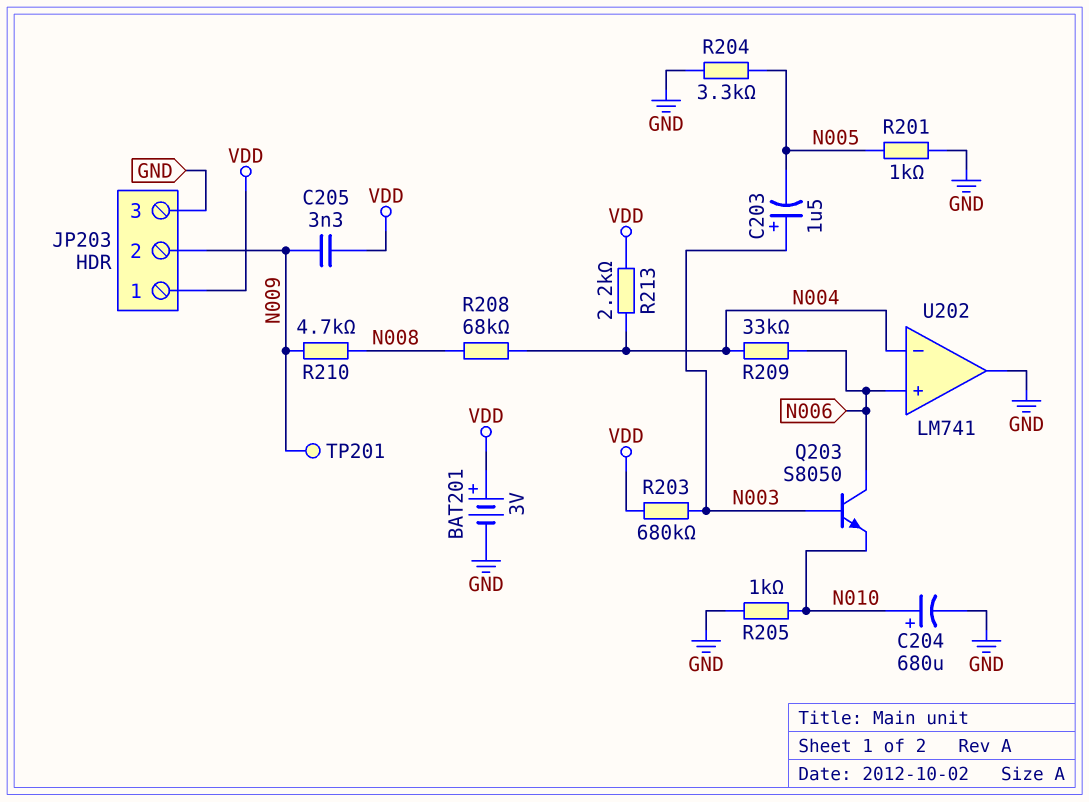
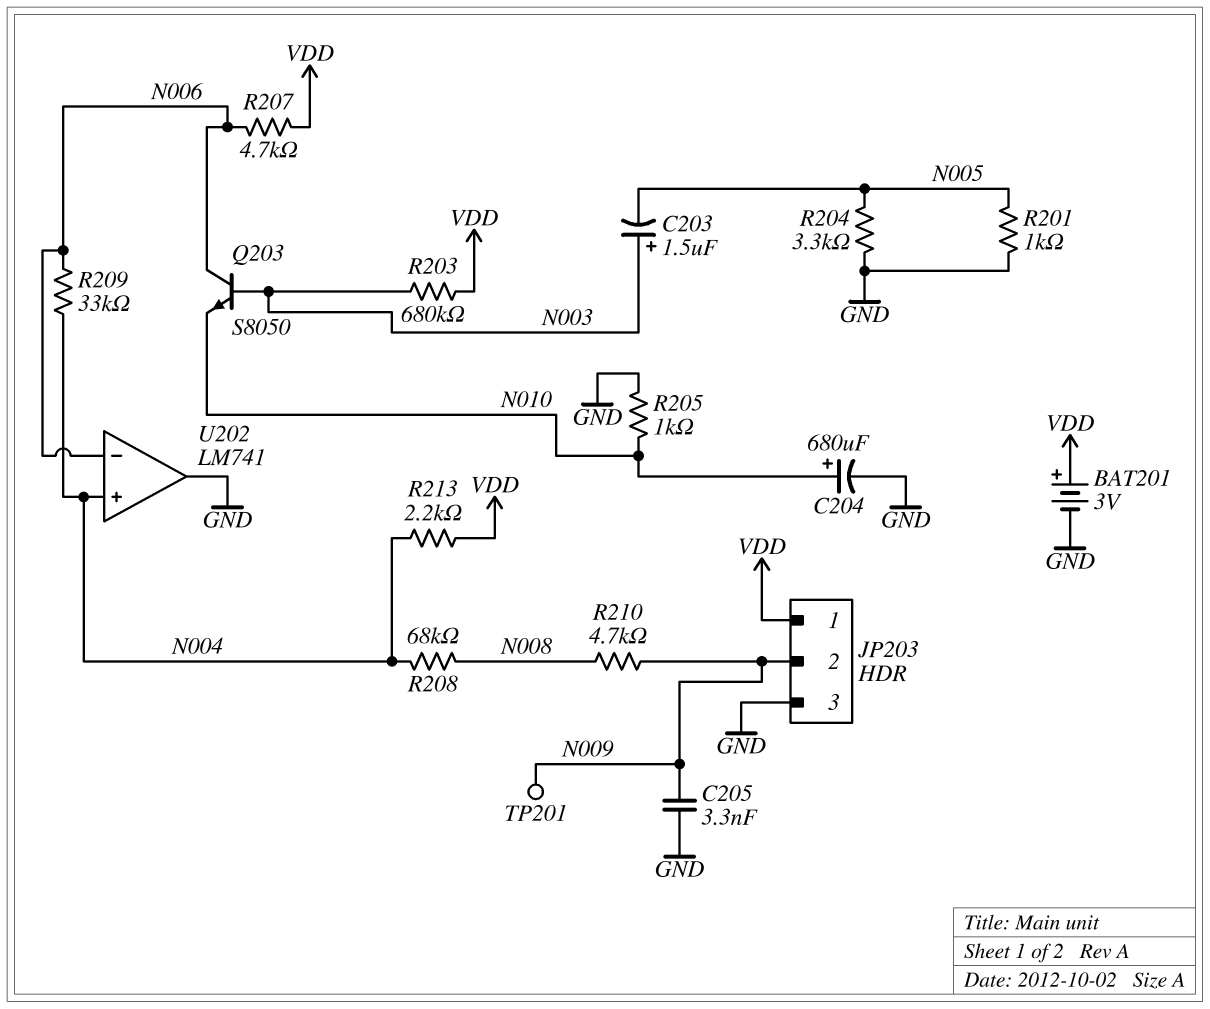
C205: 3.3nF (N009, VDD) -> 3.3nF (GND, N009)
R207: none -> 4.7k (N006, VDD)
U202 pin in+: N006 -> N004
U202 pin in-: N004 -> N006

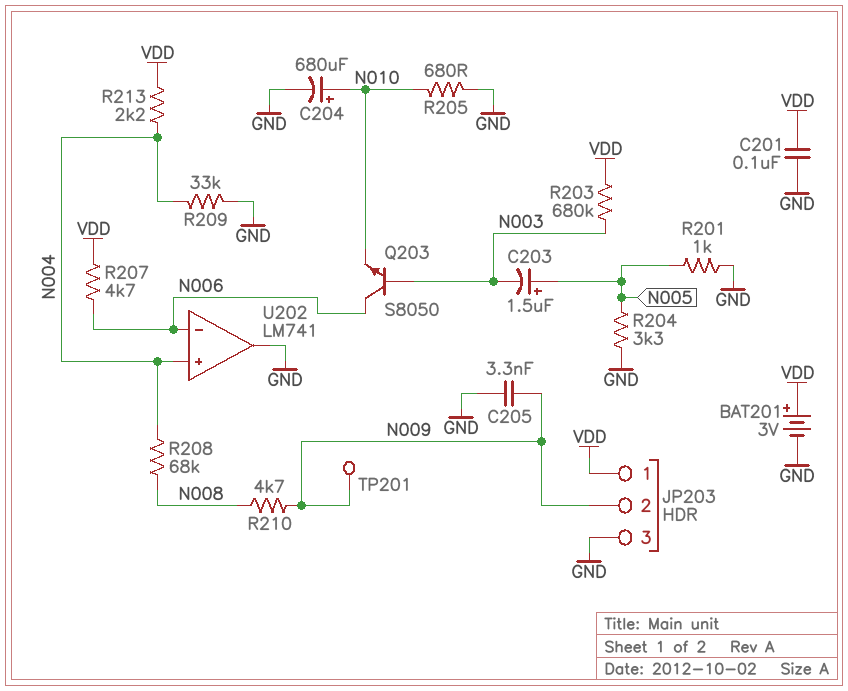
C201: none -> 100nF (GND, VDD)
C203: 1.5uF (plus N003, minus N005) -> 1.5uF (plus N005, minus N003)
R205: 1k (GND, N010) -> 680 (GND, N010)
R209: 33k (N004, N006) -> 33k (GND, N004)

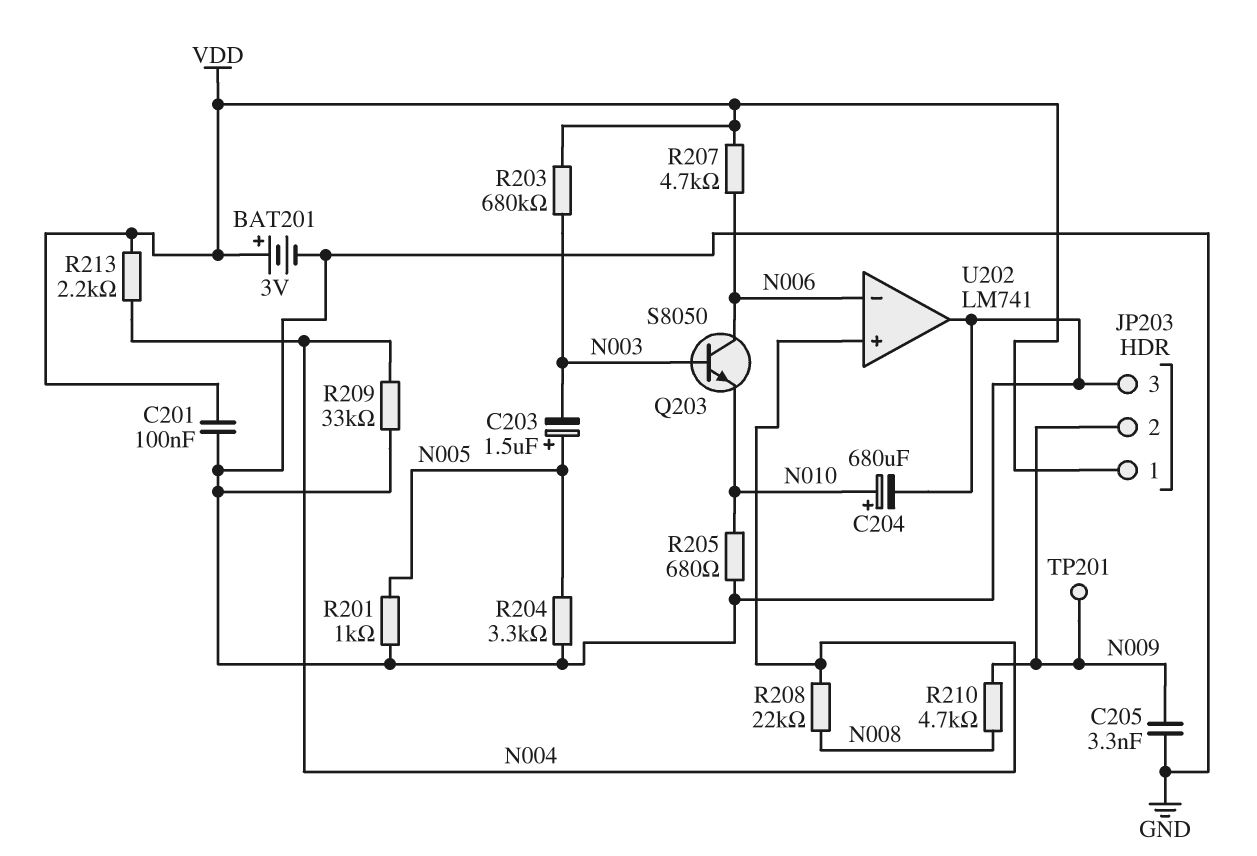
R208: 68k (N004, N008) -> 22k (N004, N008)

